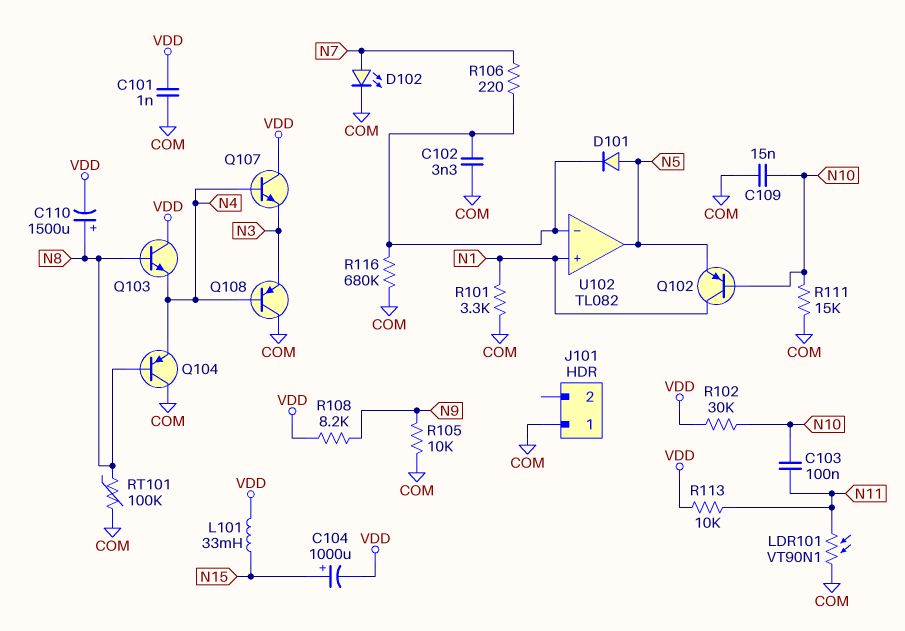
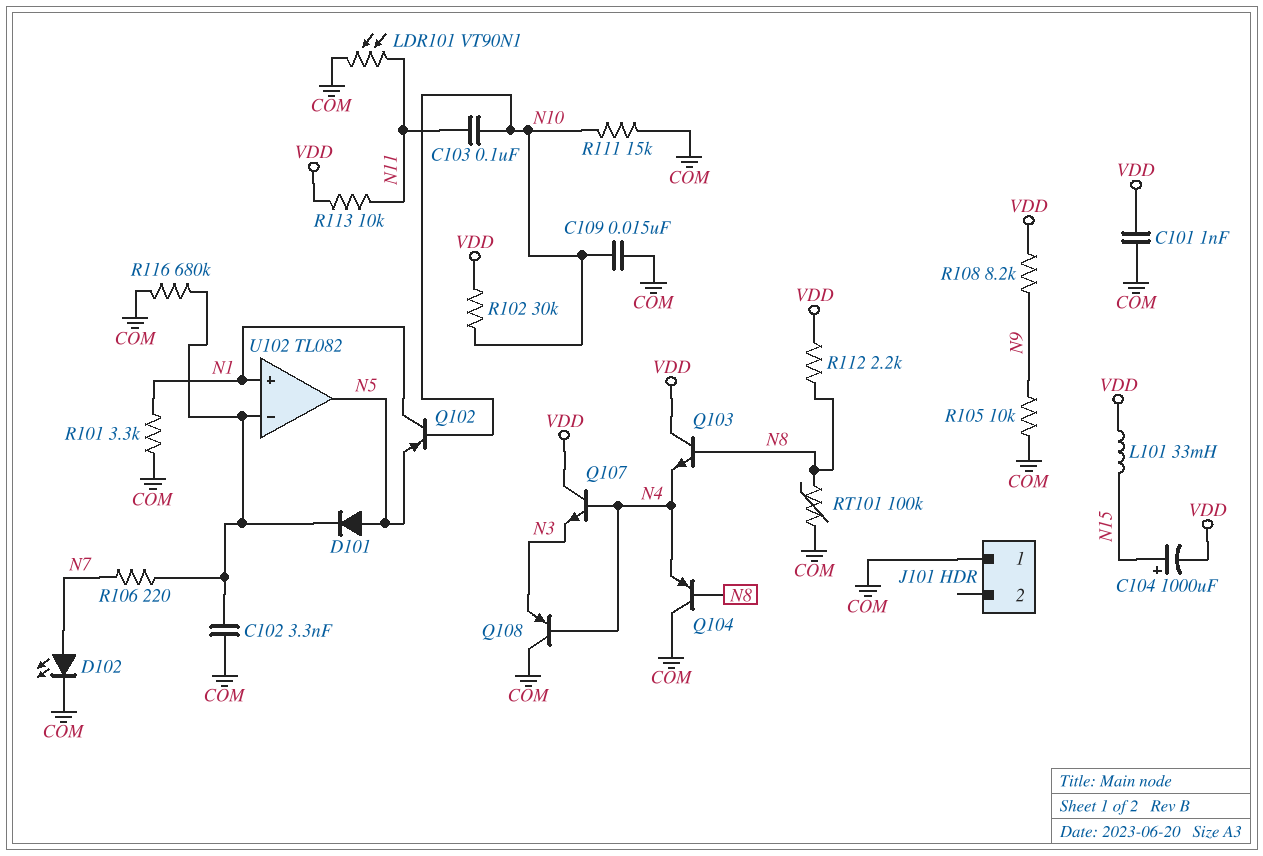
C110: 1500uF (plus N8, minus VDD) -> none
R112: none -> 2.2k (N8, VDD)

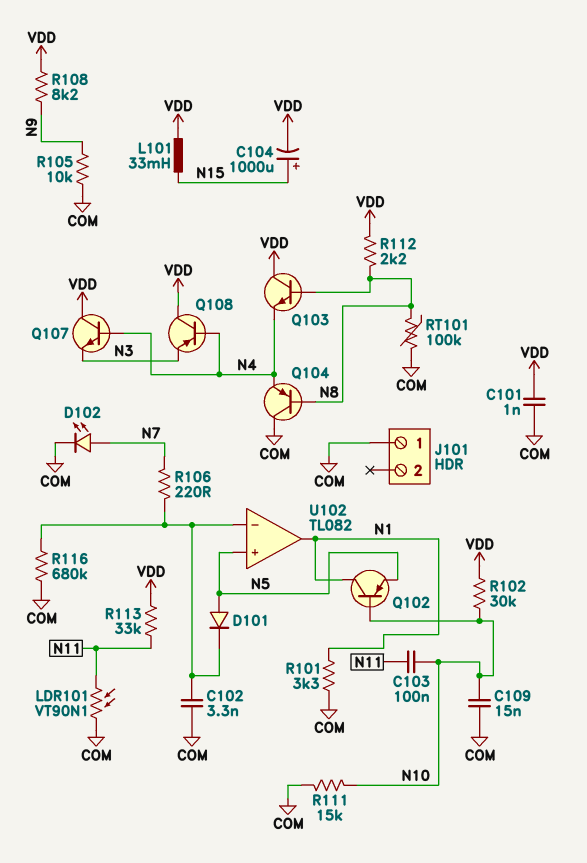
Q108: PNP (B N4, C COM, E N3) -> PNP (B N4, C VDD, E N3)
R113: 10k (N11, VDD) -> 33k (N11, VDD)
U102 pin in+: N1 -> N5
U102 pin out: N5 -> N1

